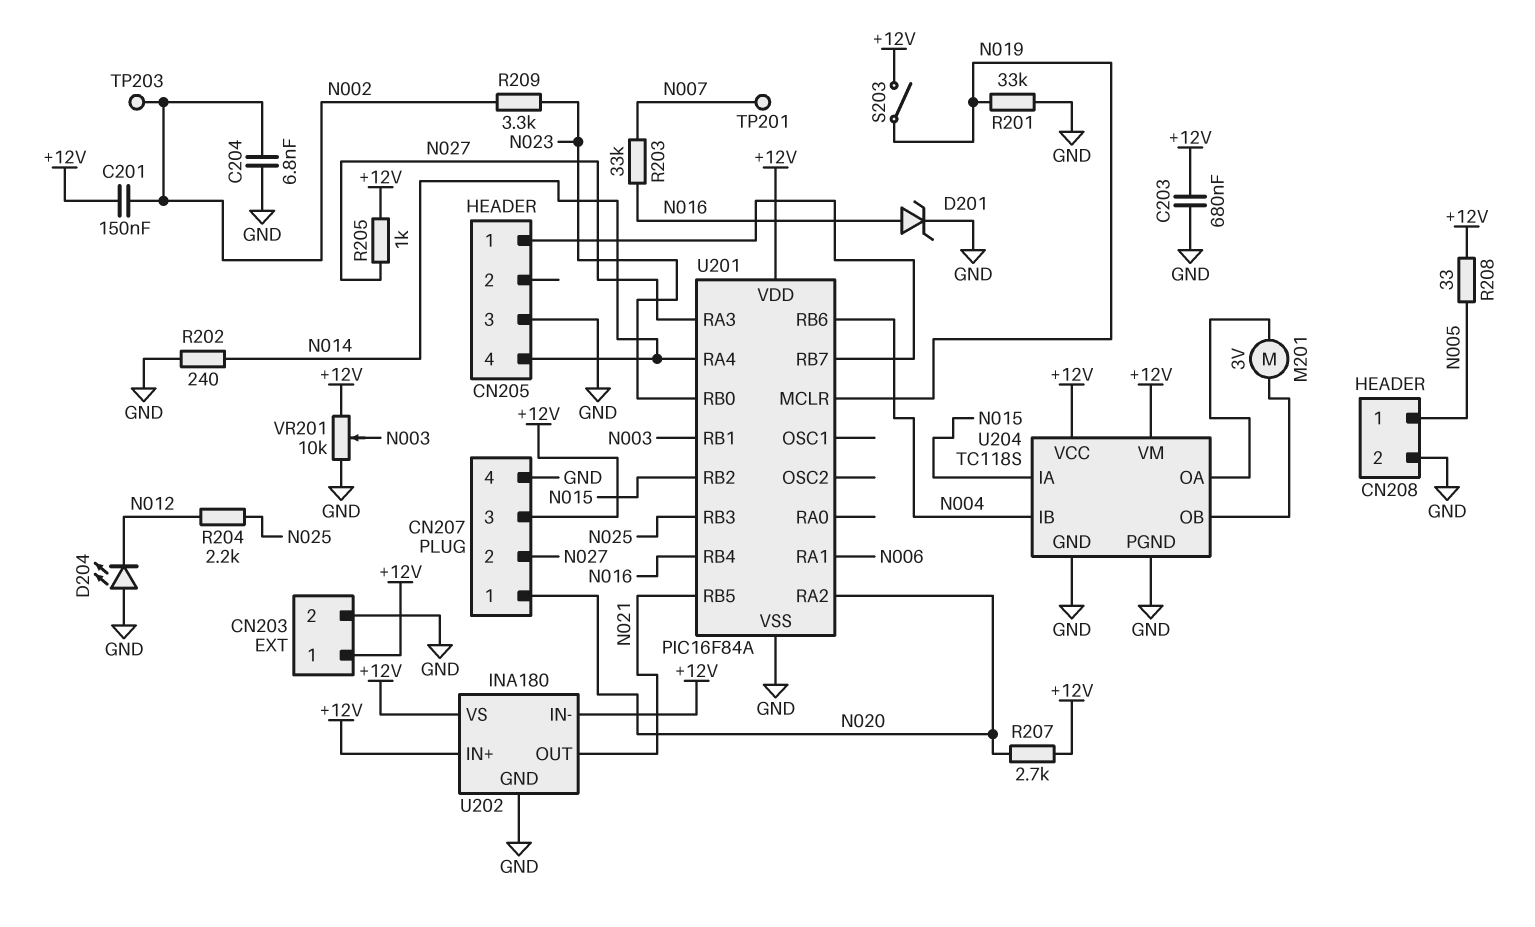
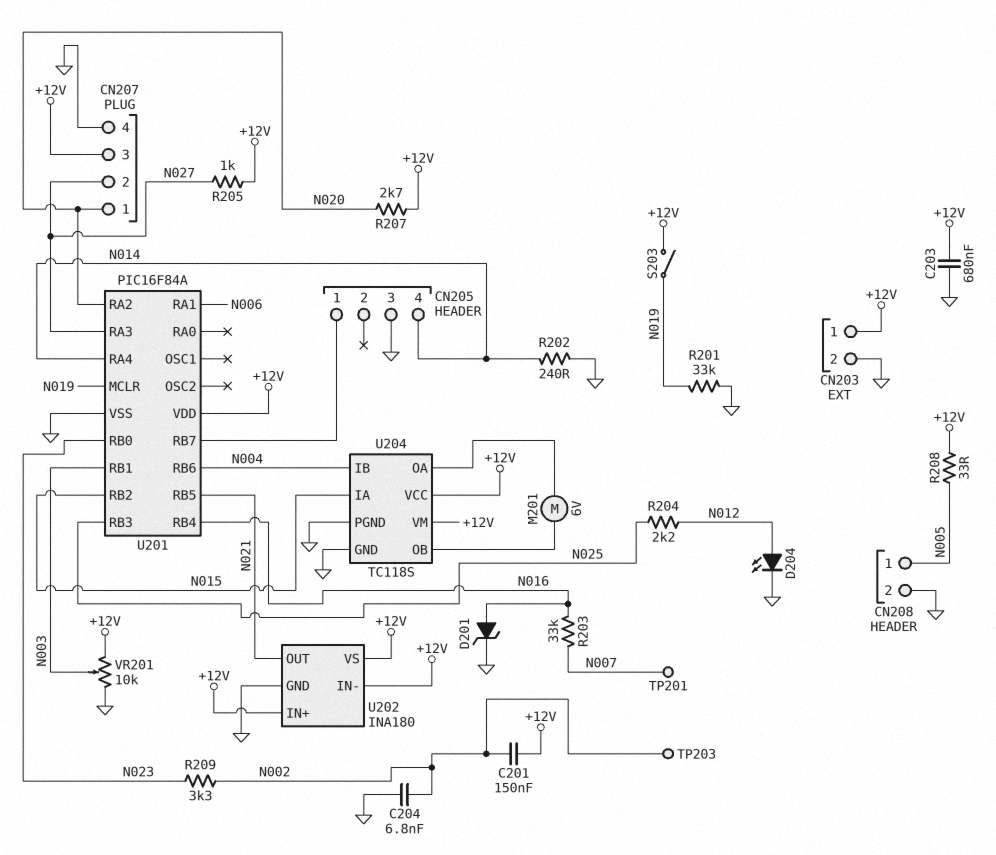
D204: LED (A GND, K N012) -> LED (A N012, K GND)
M201: motor 3V (U204/OA, U204/OB) -> motor 6V (U204/OA, U204/OB)

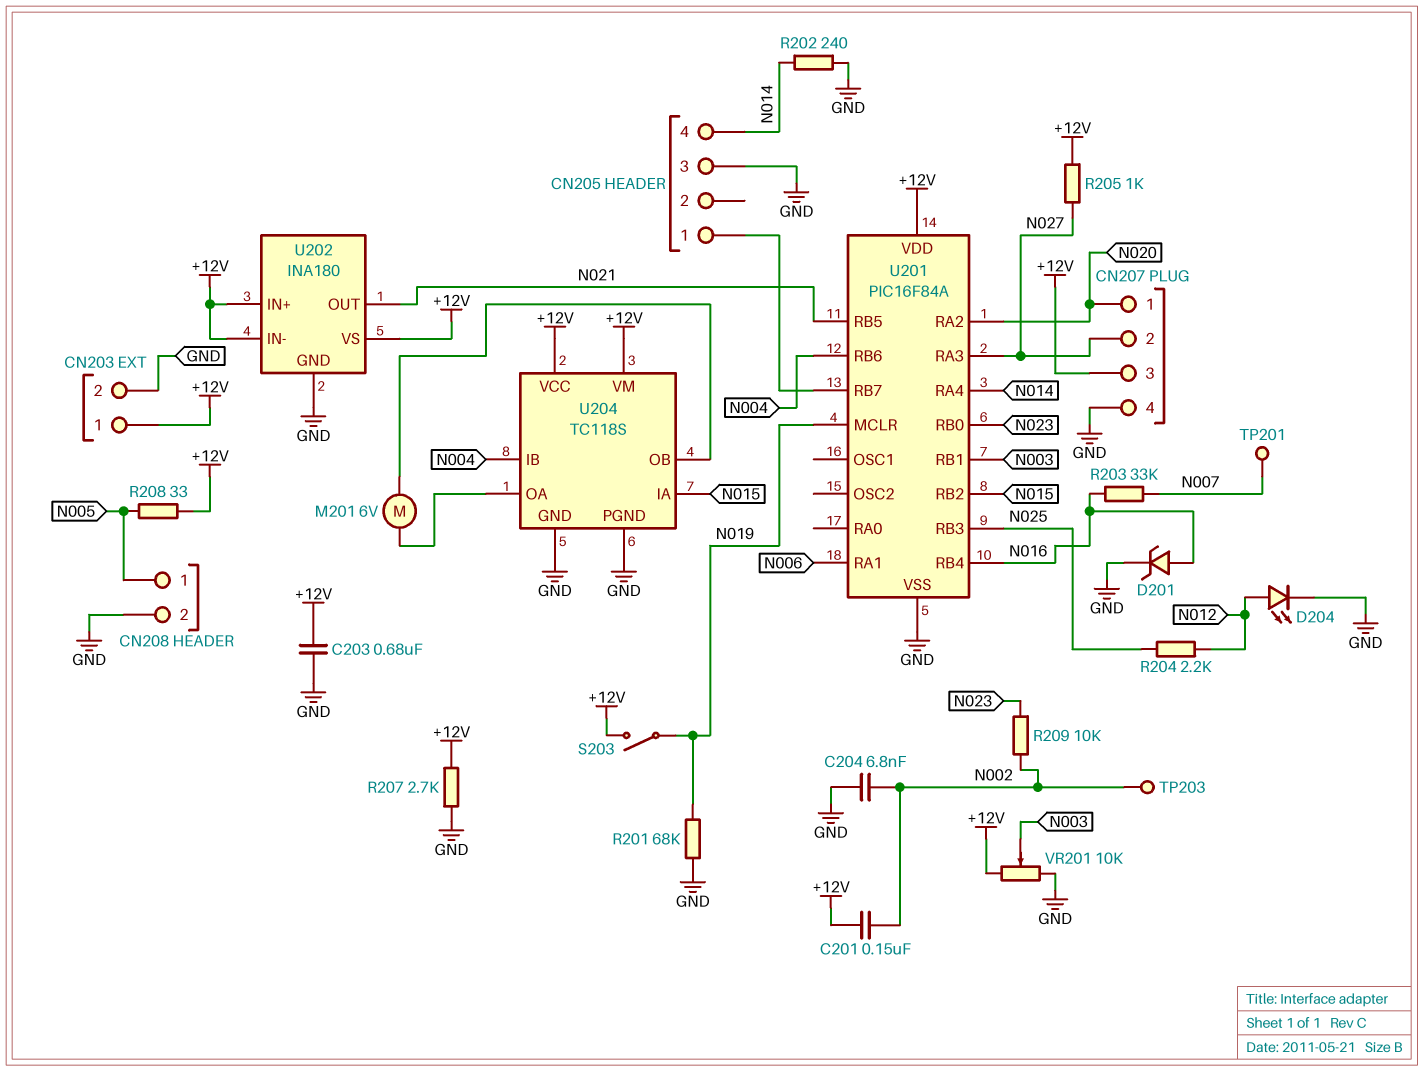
R201: 33k (GND, N019) -> 68k (GND, N019)
R207: 2.7k (+12V, N020) -> 2.7k (+12V, GND)
R209: 3.3k (N002, N023) -> 10k (N002, N023)

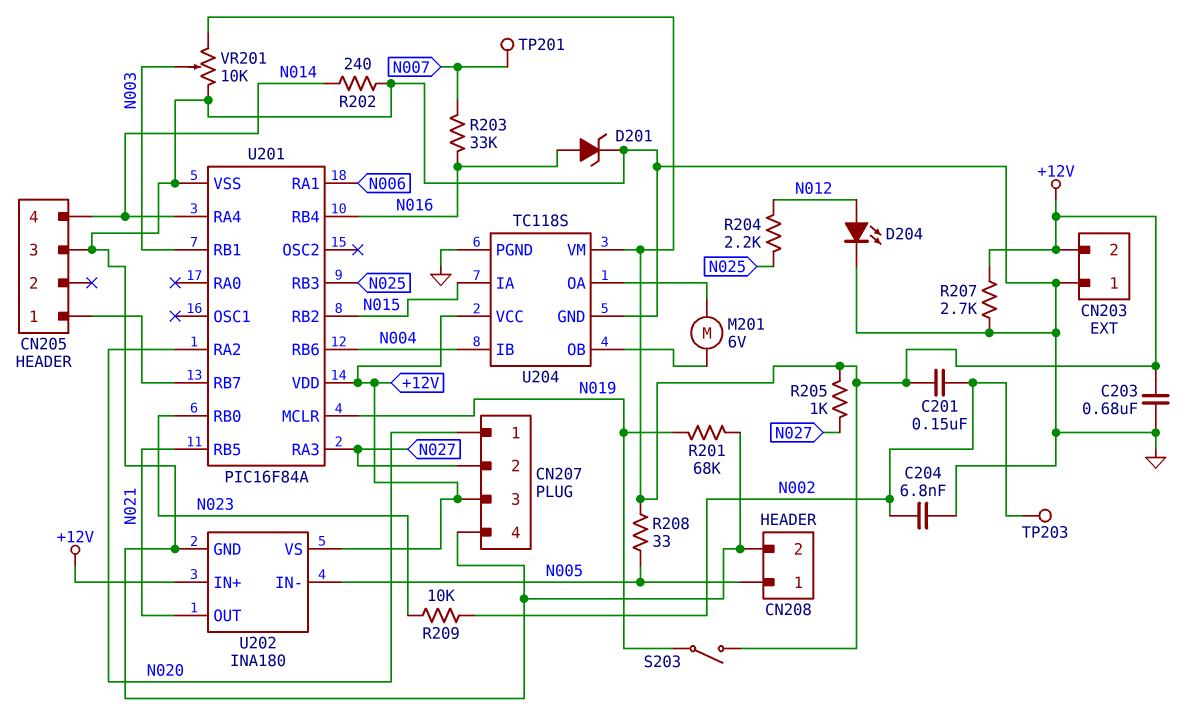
CN203 pin 1: +12V -> GND
CN203 pin 2: GND -> +12V
U202 pin IN-: +12V -> N005

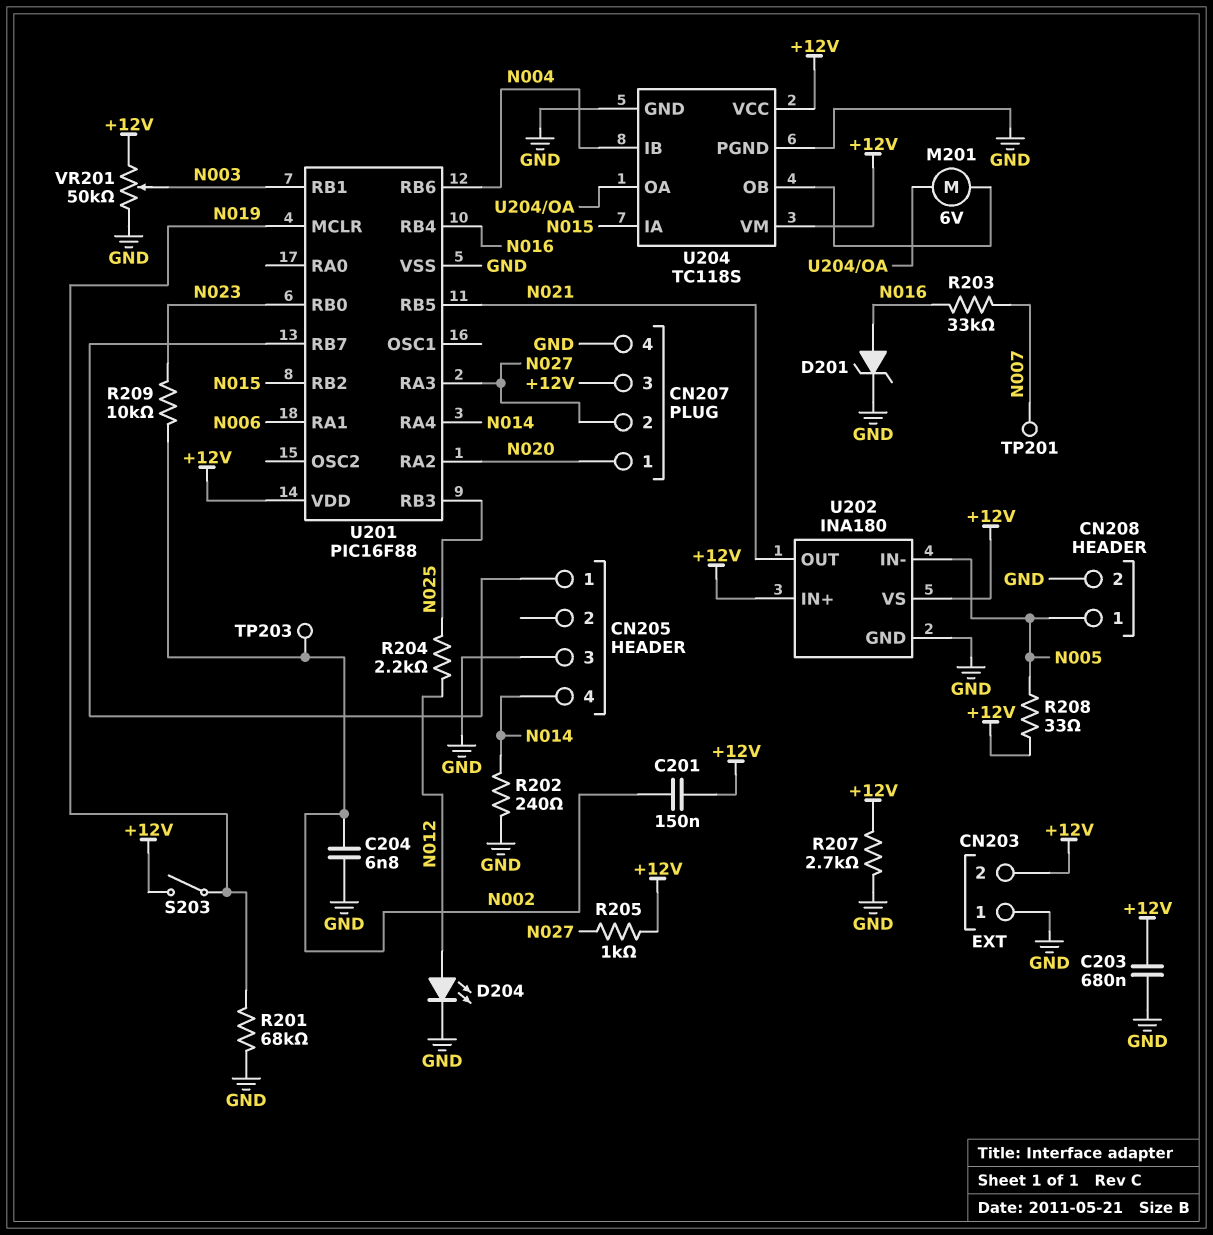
U201: PIC16F84A -> PIC16F88
VR201: 10k (+12V, GND, wiper N003) -> 50k (+12V, GND, wiper N003)

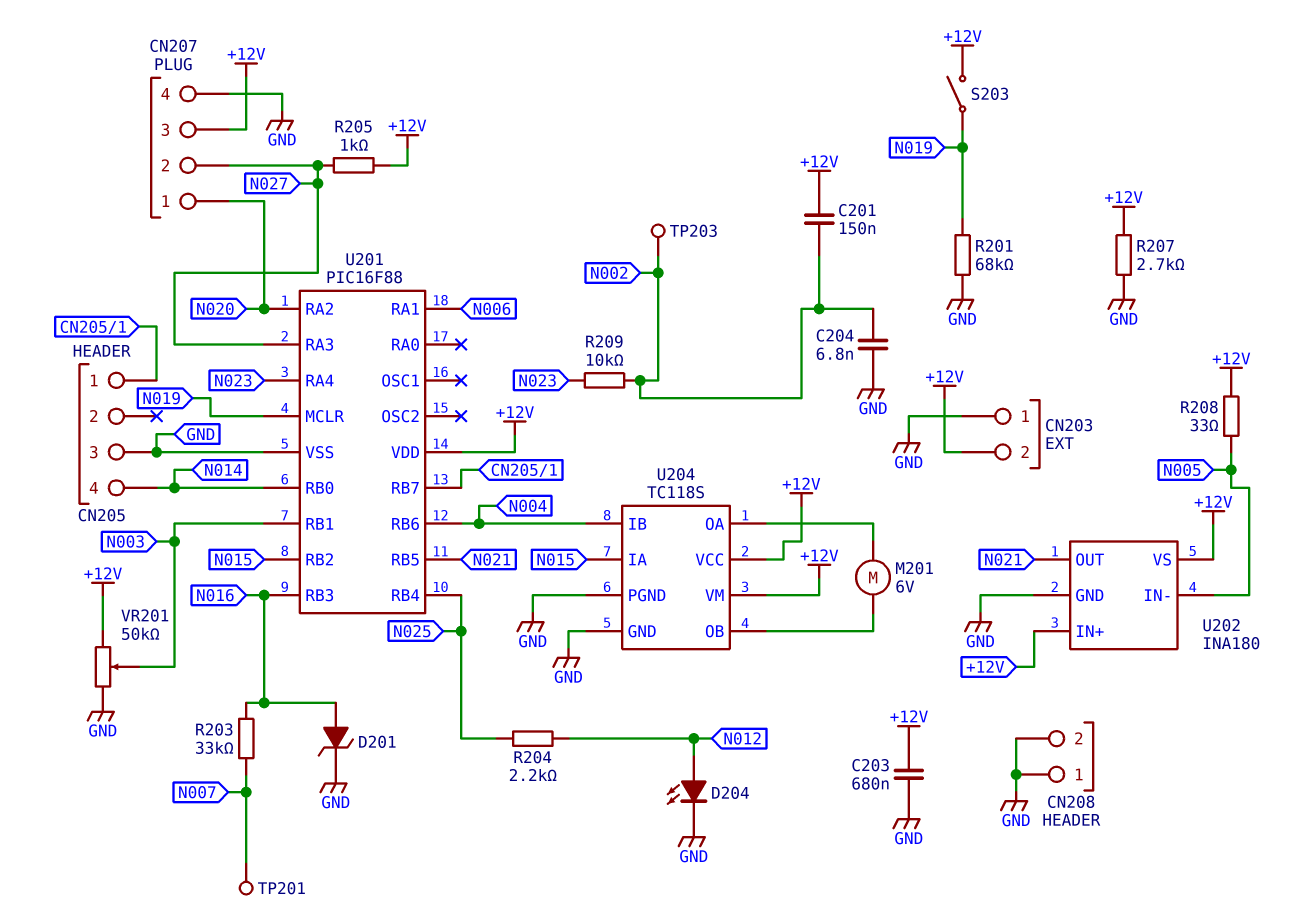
CN208 pin 1: N005 -> GND
R202: 240 (GND, N014) -> none
U201 pin RA4: N014 -> N023
U201 pin RB0: N023 -> N014
U201 pin RB3: N025 -> N016
U201 pin RB4: N016 -> N025

